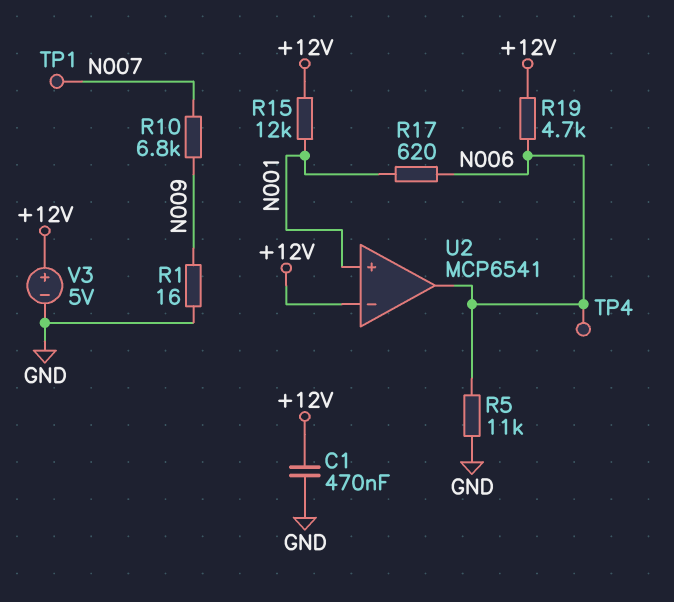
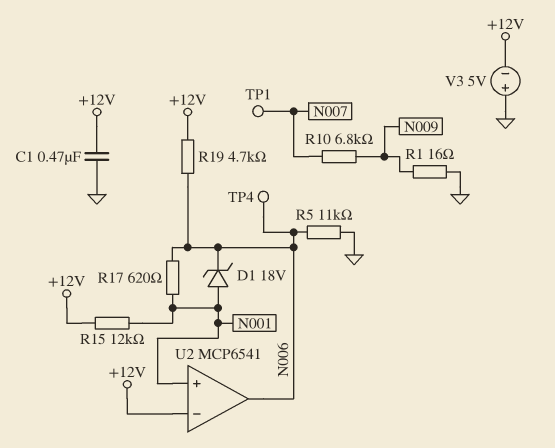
D1: none -> zener 18V (A N001, K N006)
V3: 5V (plus +12V, minus GND) -> 5V (plus GND, minus +12V)

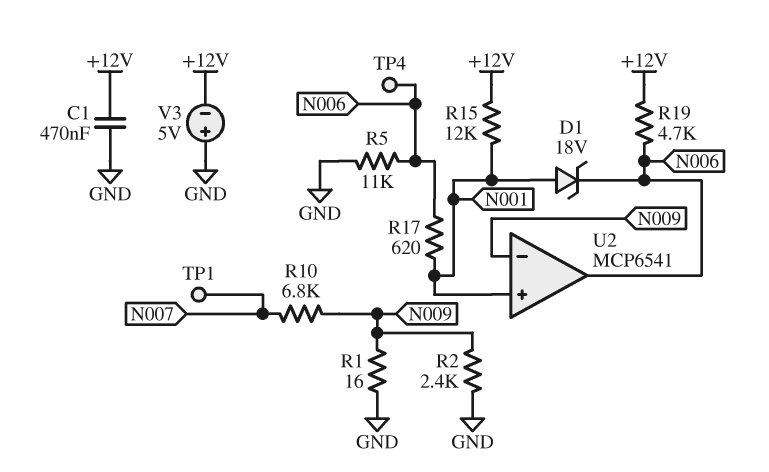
R2: none -> 2.4k (GND, N009)
U2 pin in-: +12V -> N009

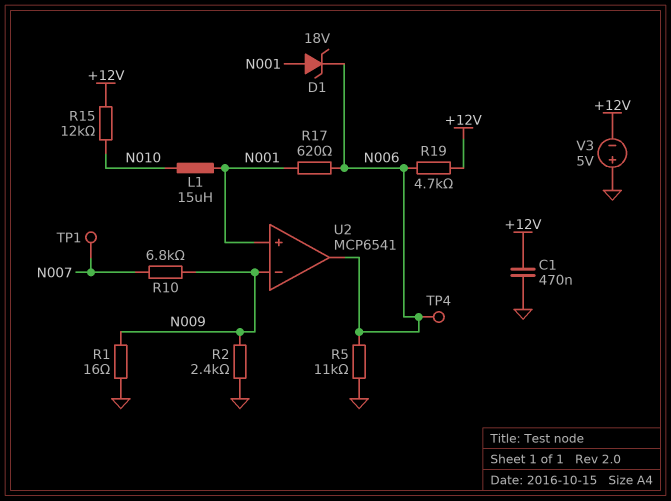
L1: none -> 15uH (N001, N010)
R15: 12k (+12V, N001) -> 12k (+12V, N010)

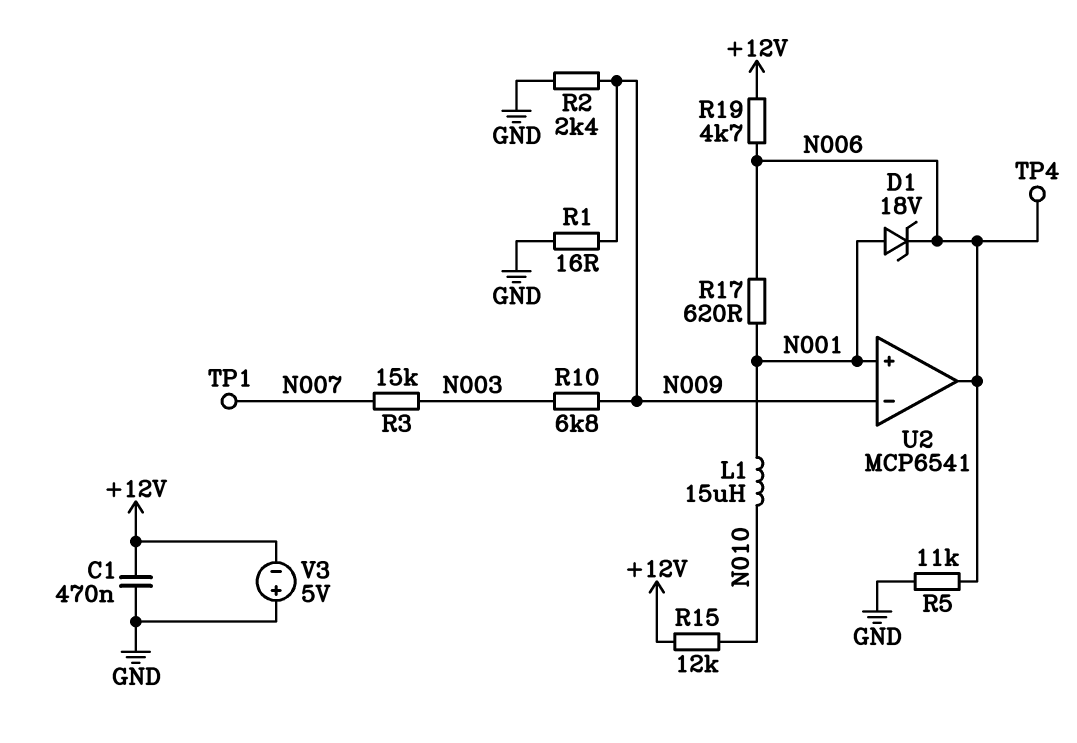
R3: none -> 15k (N003, N007)
R10: 6.8k (N007, N009) -> 6.8k (N003, N009)

